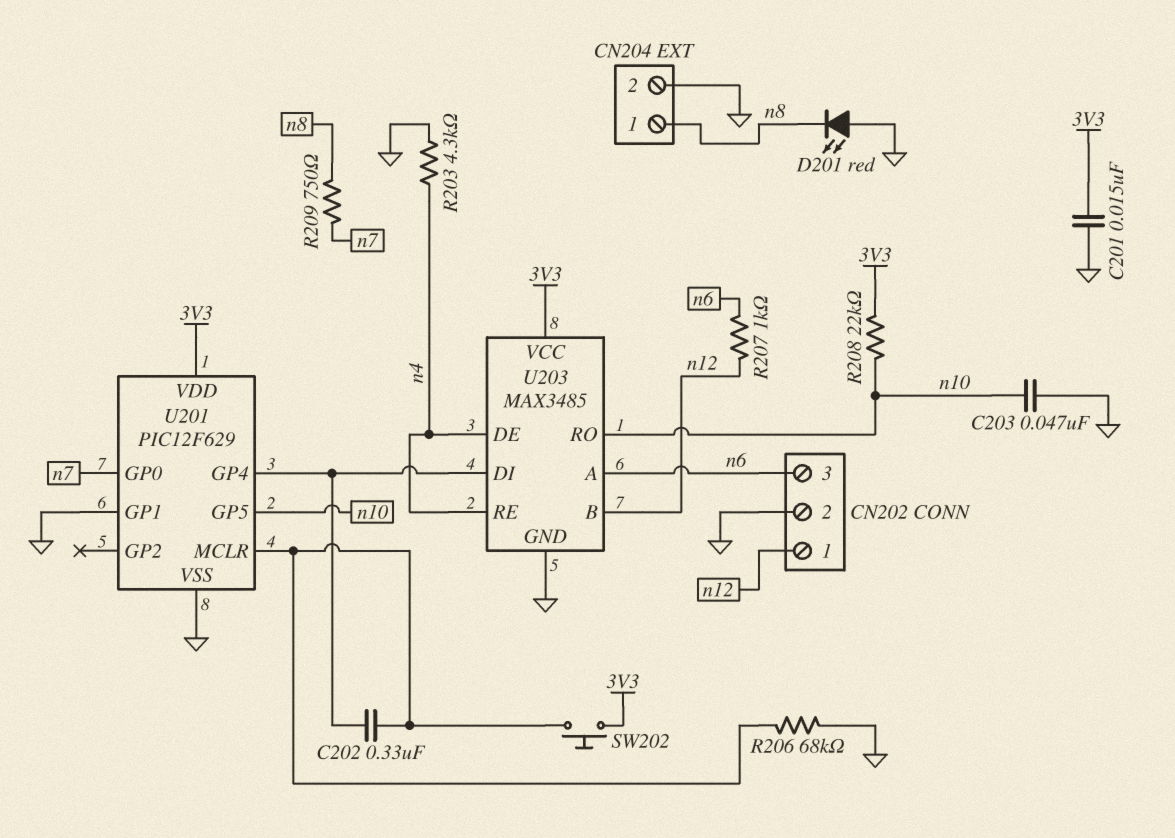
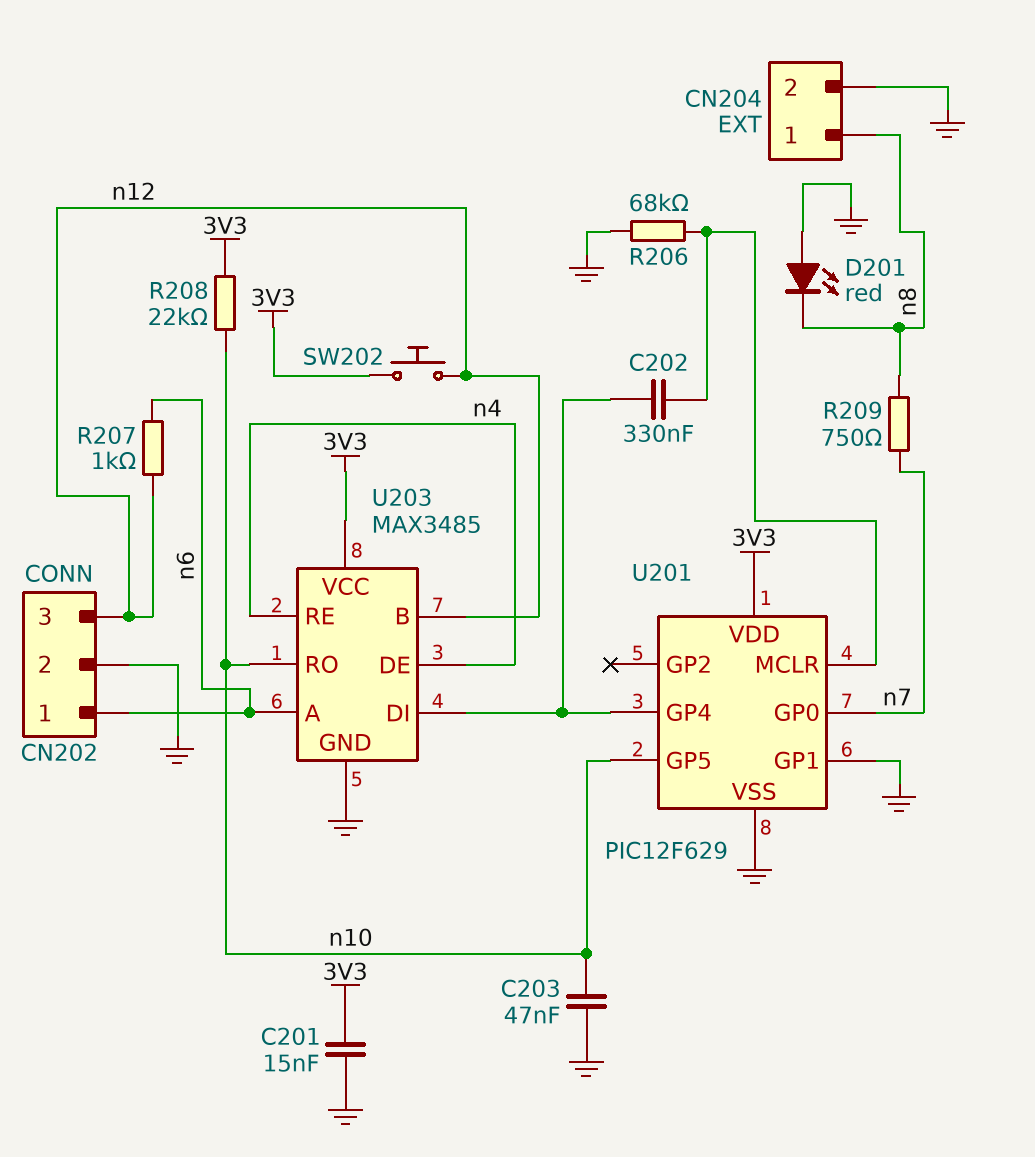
CN202 pin 1: n12 -> n6
CN202 pin 3: n6 -> n12
R203: 4.3k (GND, n4) -> none
SW202: button (3V3, U201/MCLR) -> button (3V3, n12)

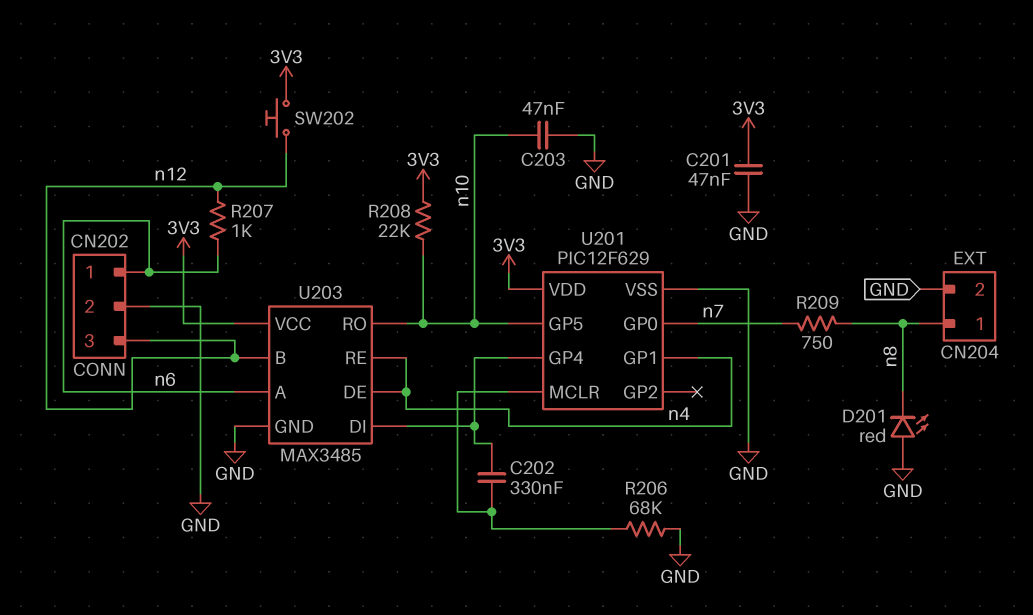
C201: 15nF (3V3, GND) -> 47nF (3V3, GND)
U201 pin GP1: GND -> n4

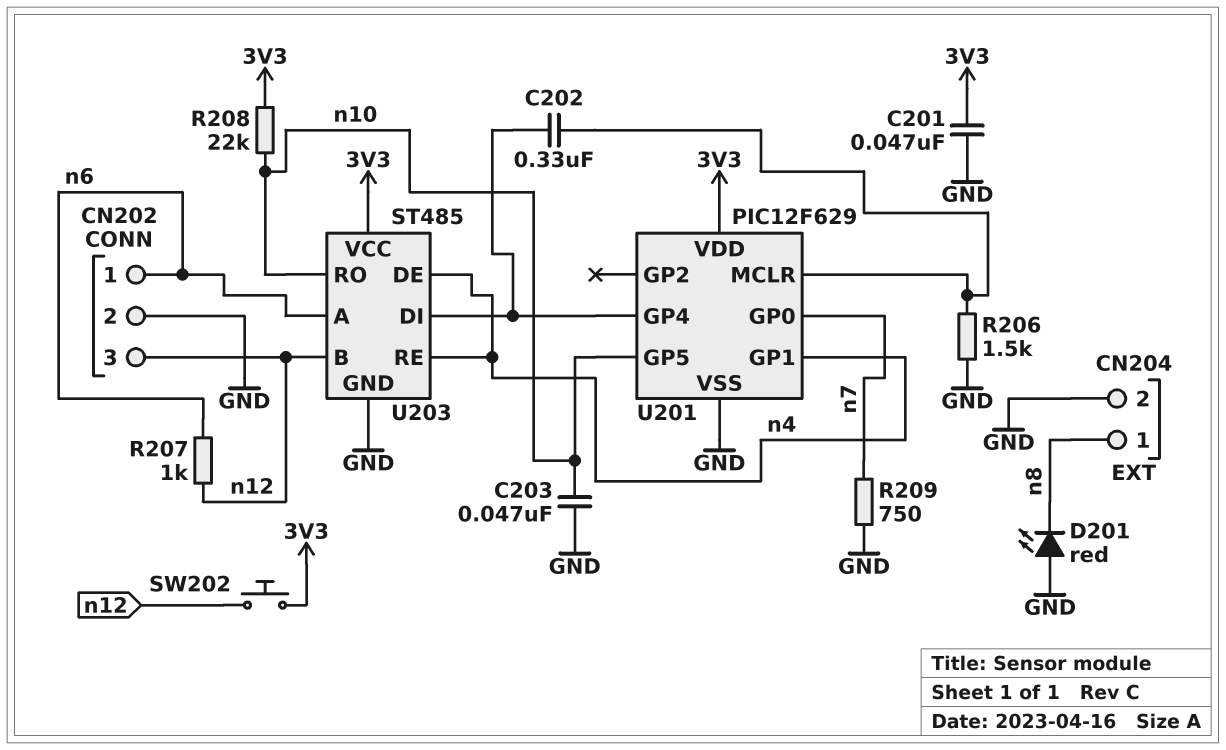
R206: 68k (GND, U201/MCLR) -> 1.5k (GND, U201/MCLR)
R209: 750 (n7, n8) -> 750 (GND, n7)
U203: MAX3485 -> ST485

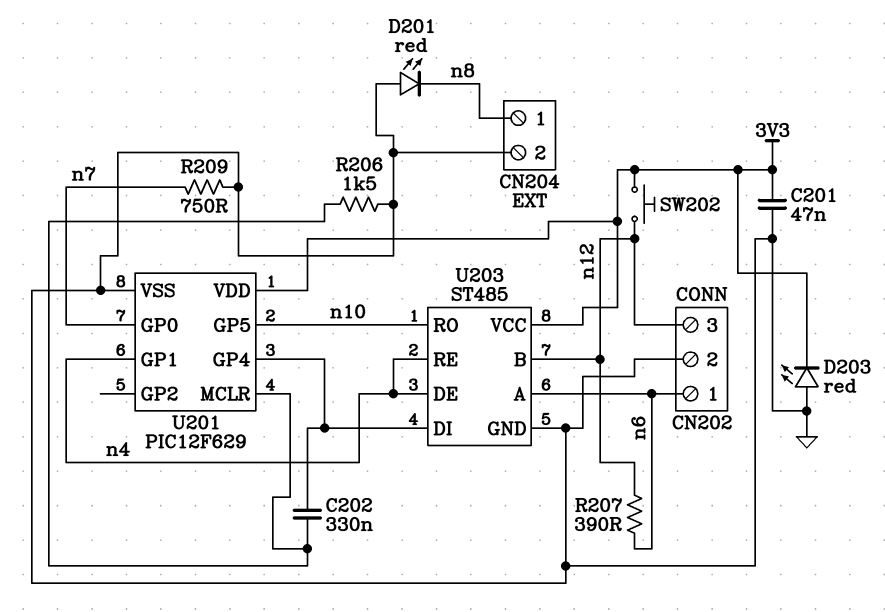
C203: 47nF (GND, n10) -> none
D203: none -> LED red (A GND, K 3V3)
R207: 1k (n6, n12) -> 390 (n6, n12)
R208: 22k (3V3, n10) -> none

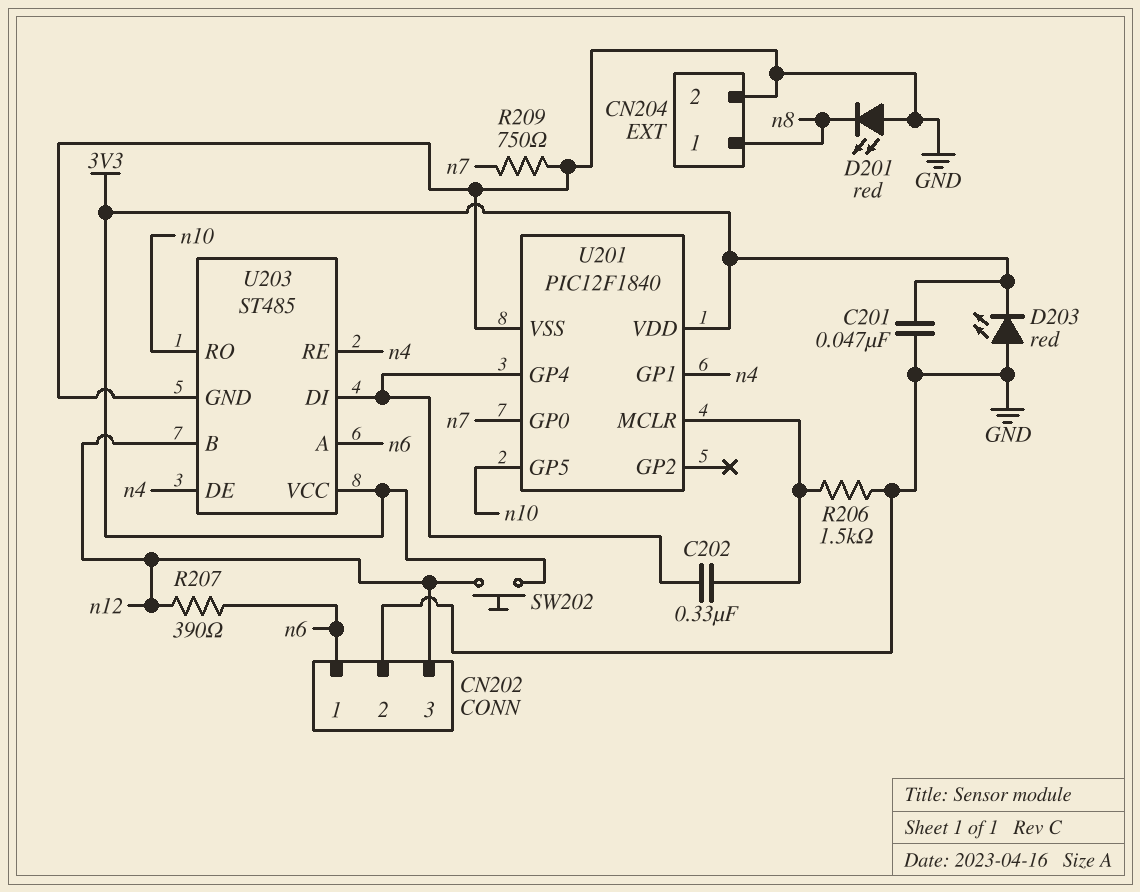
U201: PIC12F629 -> PIC12F1840

